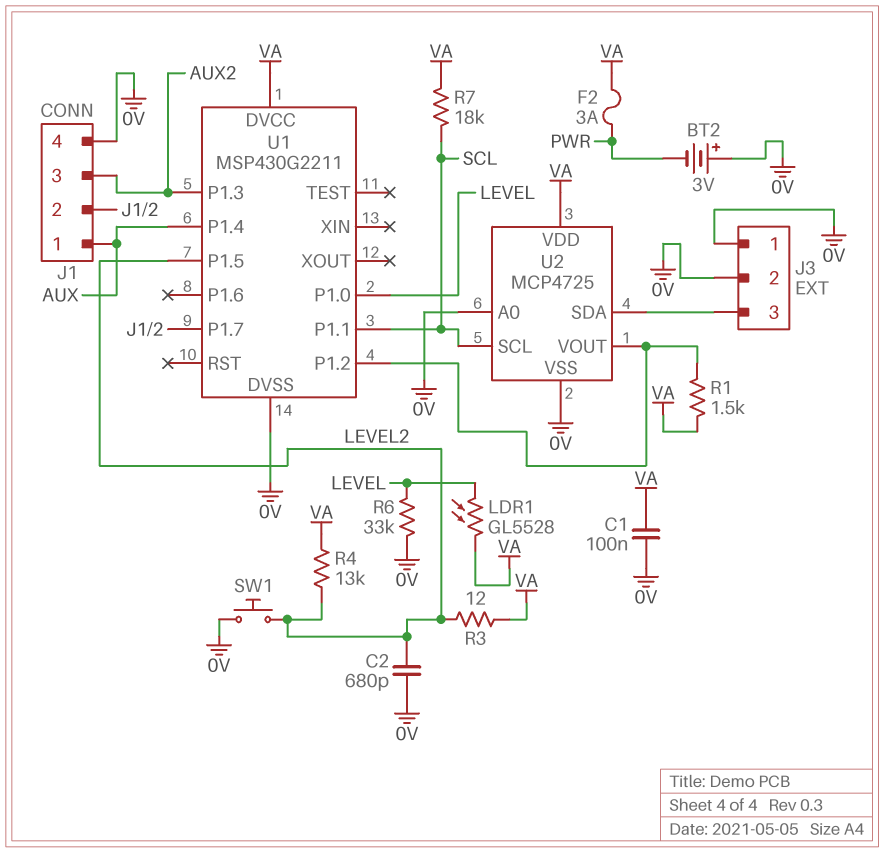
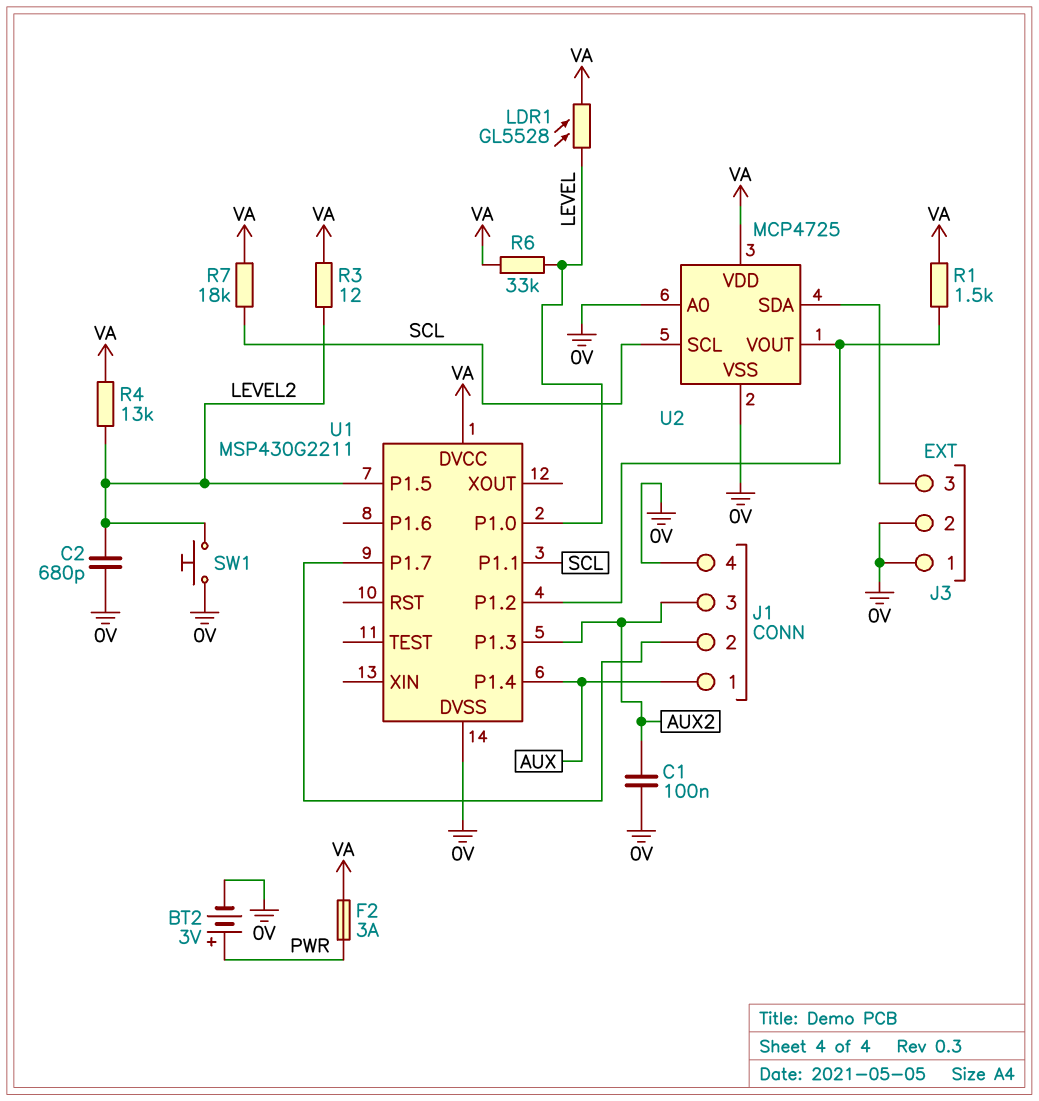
BT2: 3V (plus 0V, minus PWR) -> 3V (plus PWR, minus 0V)
C1: 100nF (0V, VA) -> 100nF (0V, AUX2)
R6: 33k (0V, LEVEL) -> 33k (LEVEL, VA)

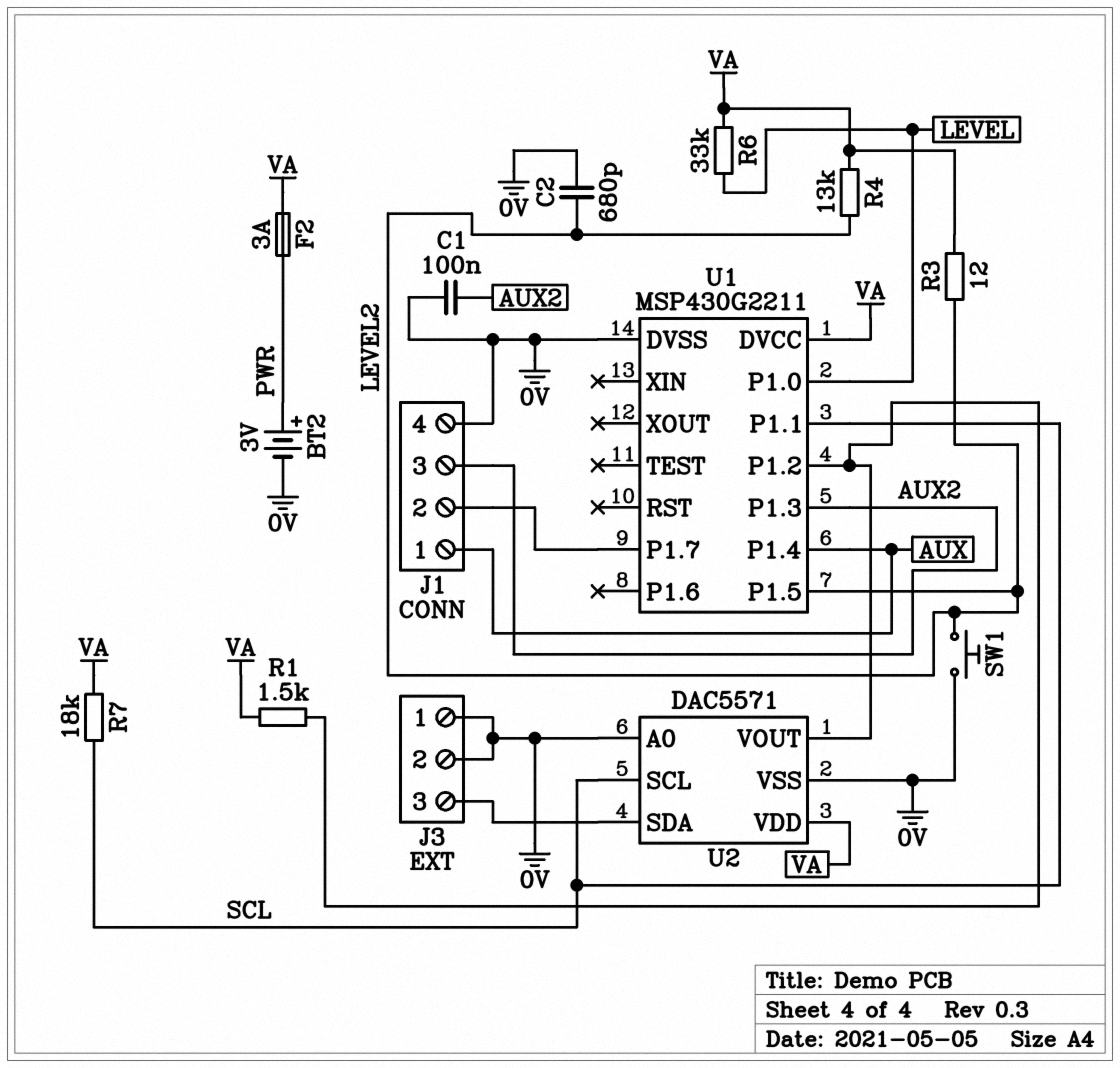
LDR1: GL5528 (LEVEL, VA) -> none
U2: MCP4725 -> DAC5571

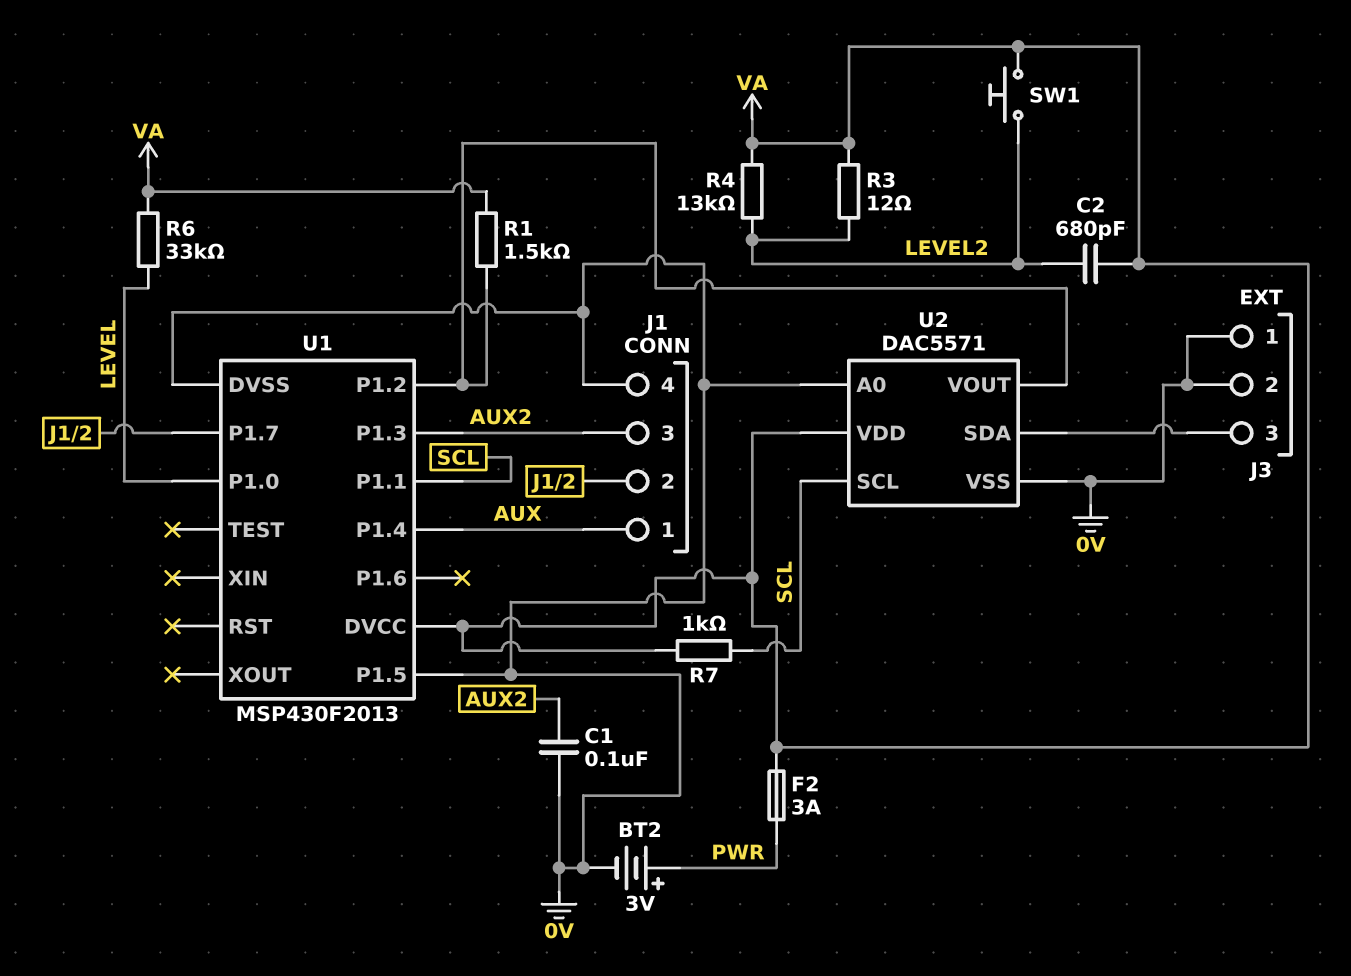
C2: 680pF (0V, LEVEL2) -> 680pF (LEVEL2, VA)
R7: 18k (SCL, VA) -> 1k (SCL, VA)
SW1: button (0V, LEVEL2) -> button (LEVEL2, VA)
U1: MSP430G2211 -> MSP430F2013
U1 pin P1.5: LEVEL2 -> 0V

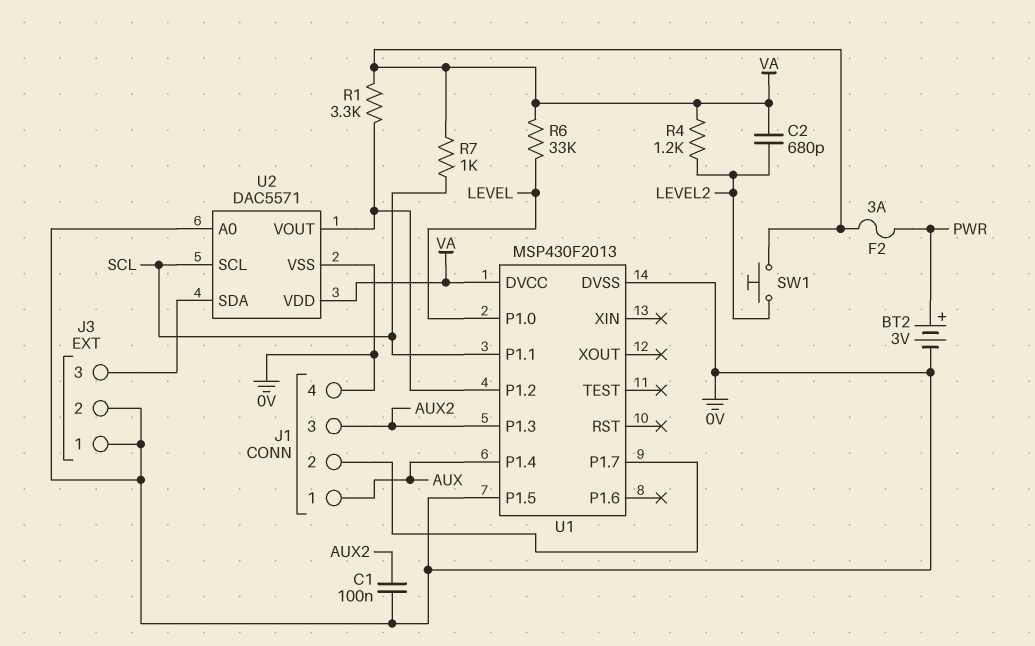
R1: 1.5k (U1/P1.2, VA) -> 3.3k (U1/P1.2, VA)
R3: 12 (LEVEL2, VA) -> none
R4: 13k (LEVEL2, VA) -> 1.2k (LEVEL2, VA)

